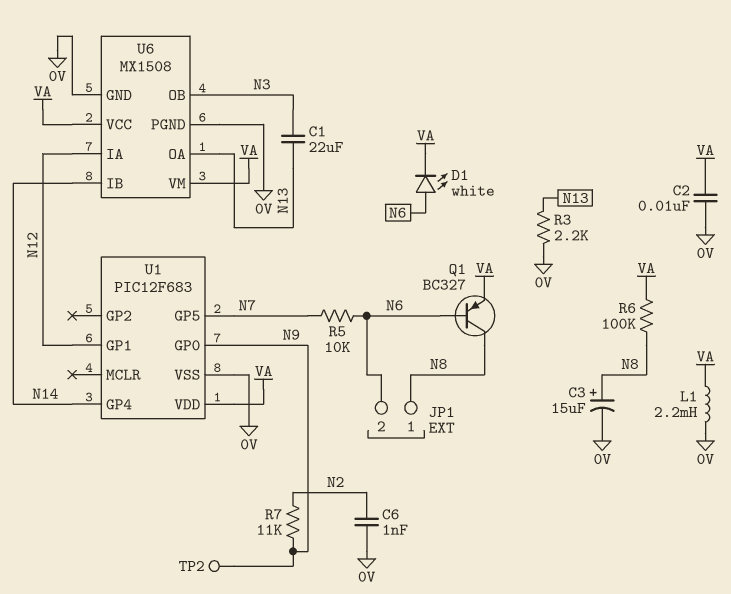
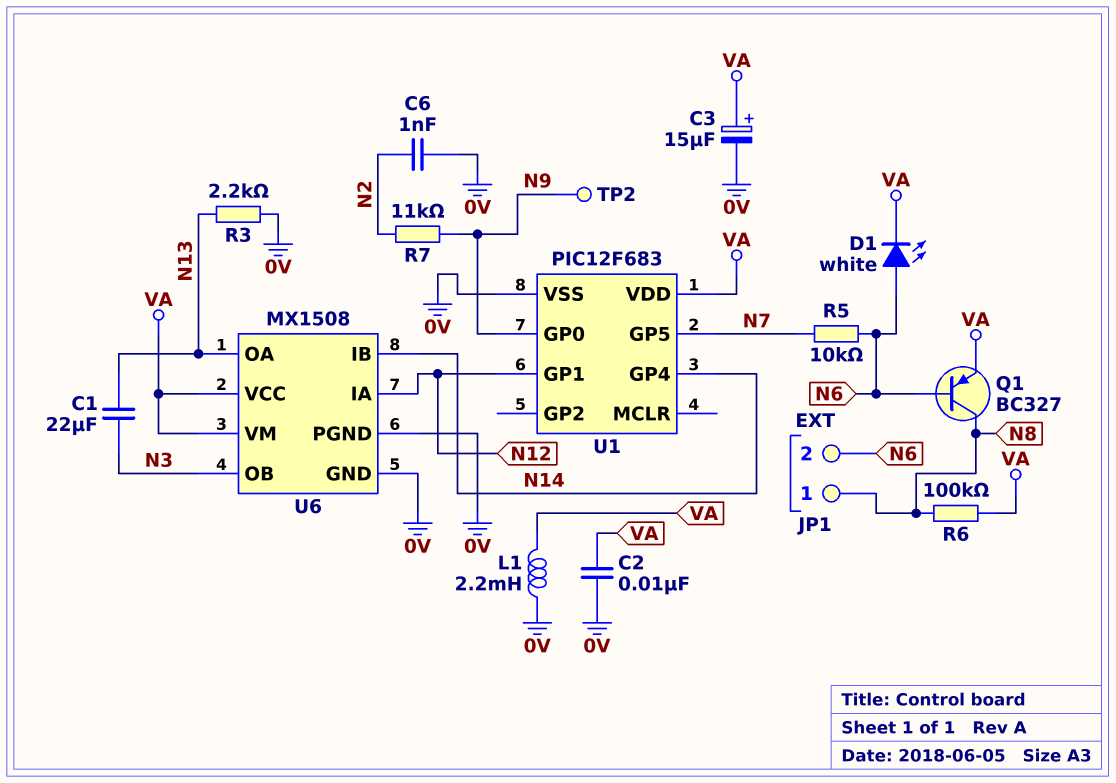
C3: 15uF (plus N8, minus 0V) -> 15uF (plus VA, minus 0V)

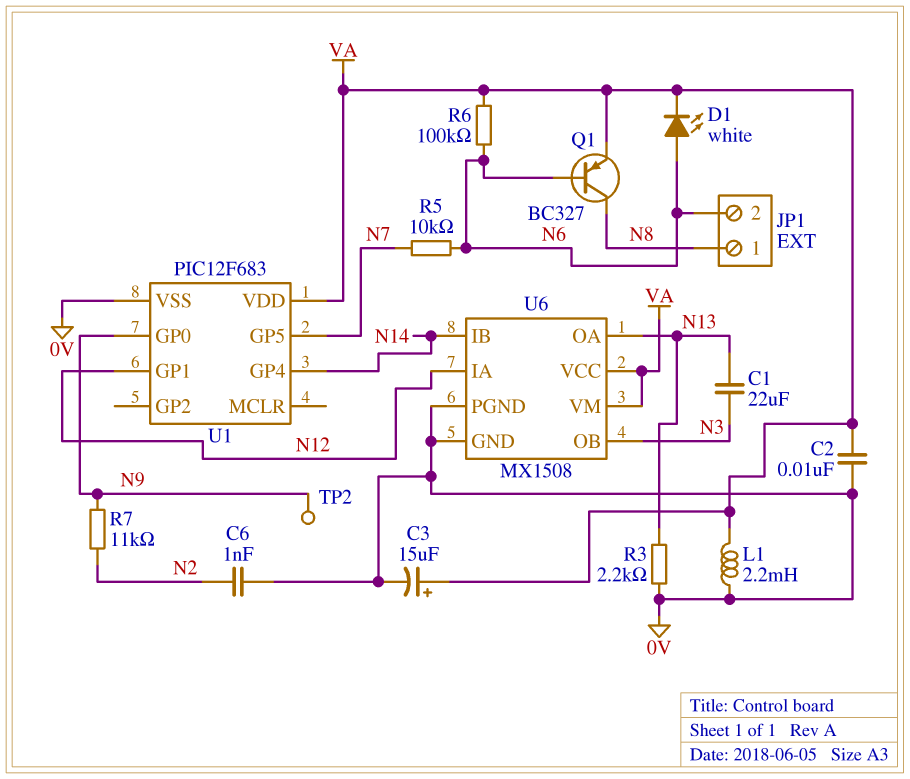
R6: 100k (N8, VA) -> 100k (N6, VA)

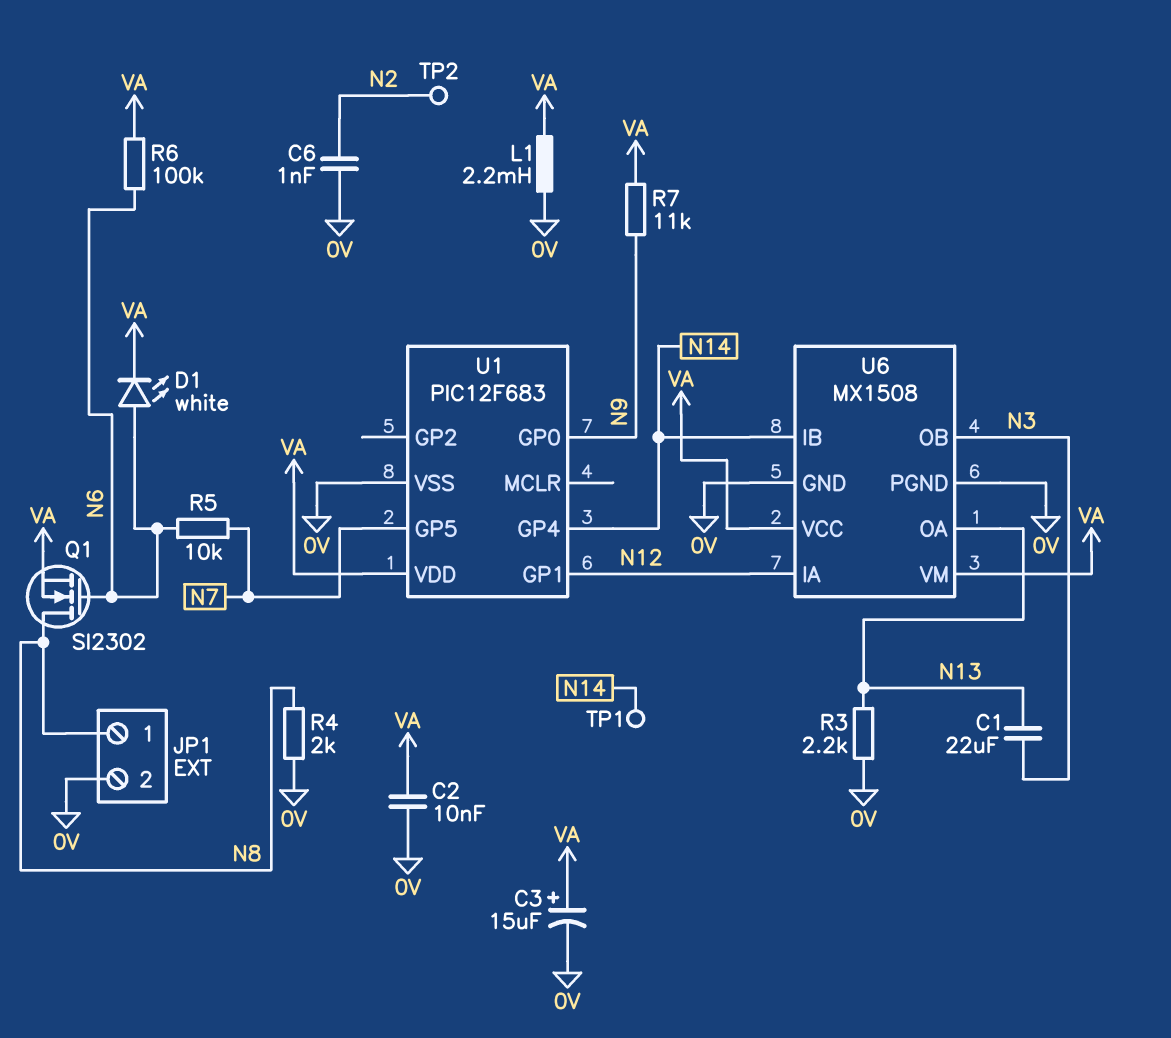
JP1 pin 2: N6 -> 0V
Q1: PNP BC327 (B N6, C N8, E VA) -> NMOS SI2302 (G N6, D N8, S VA)
R4: none -> 2k (0V, N8)
R7: 11k (N2, N9) -> 11k (N9, VA)
TP1: none -> test point (N14)
TP2: test point (N9) -> test point (N2)

